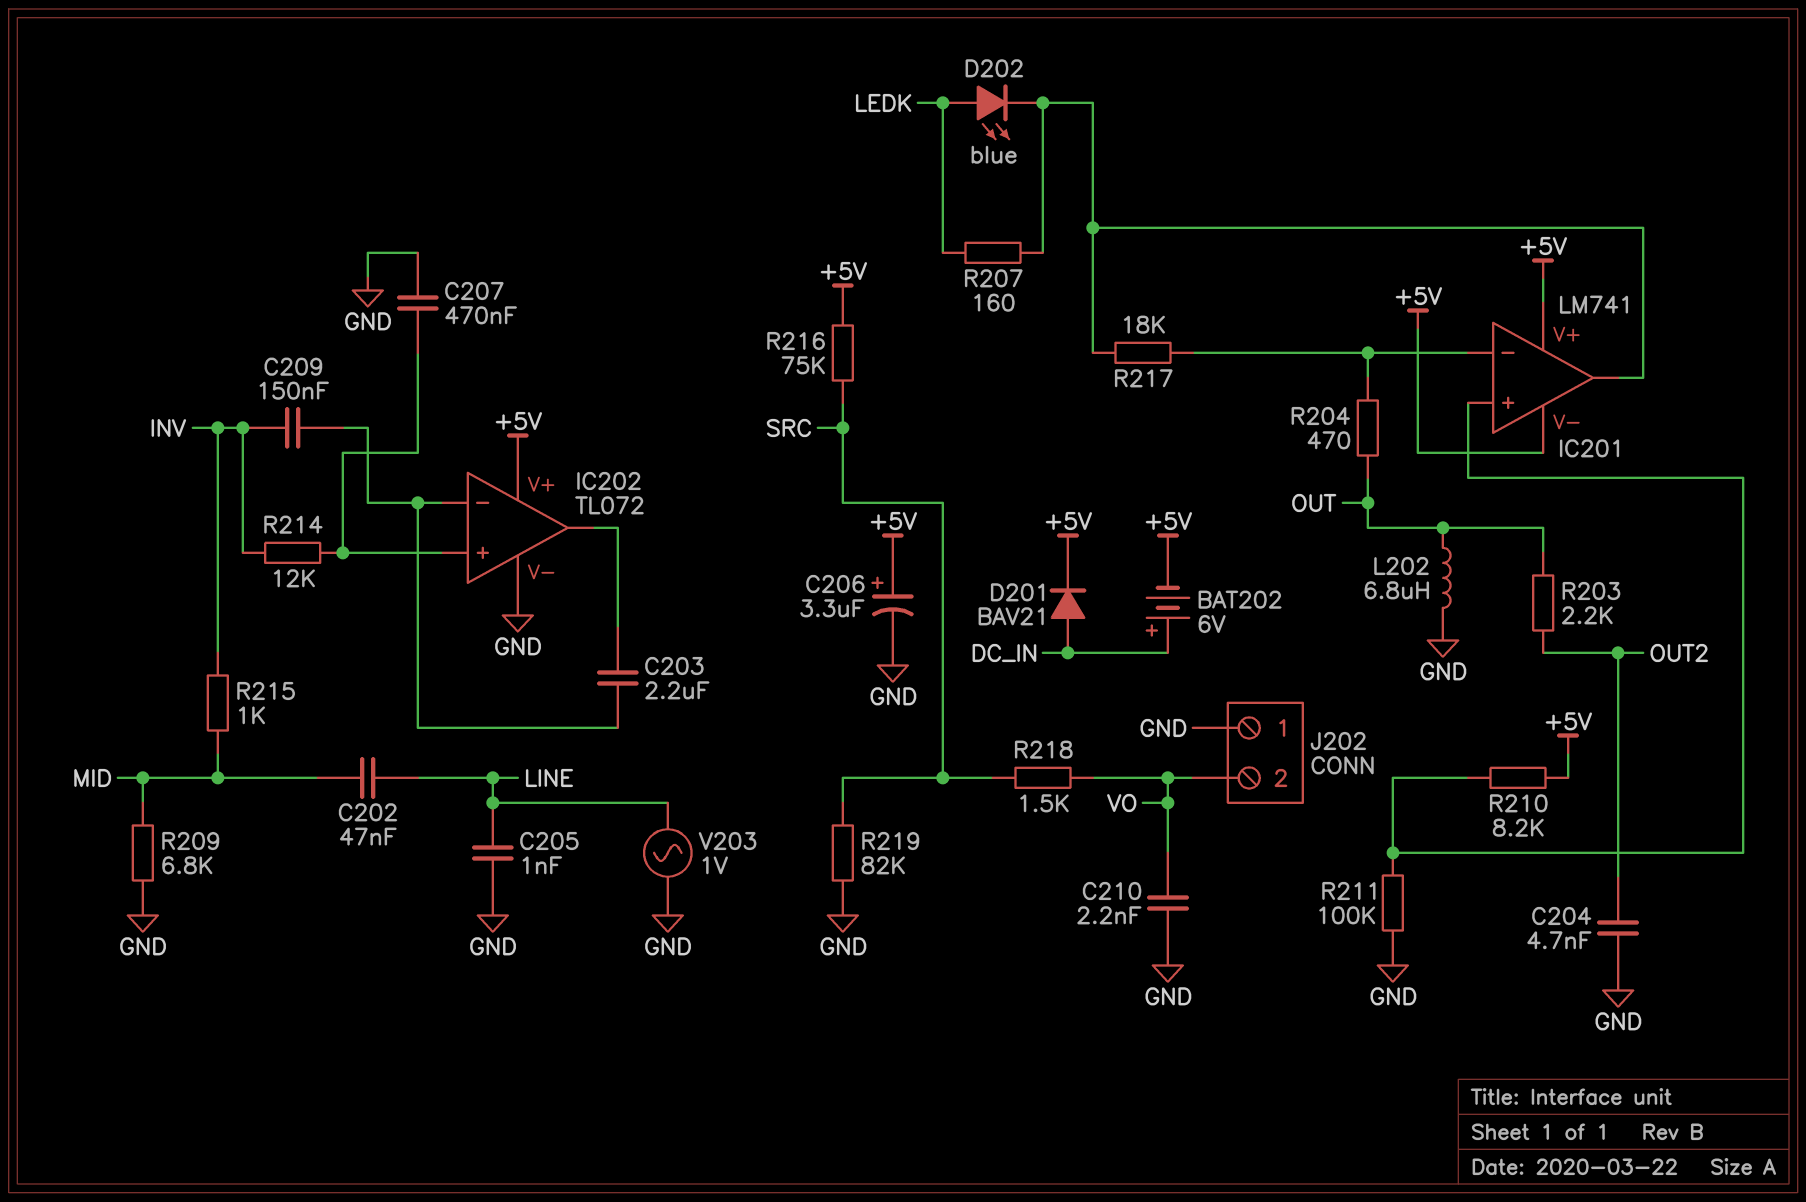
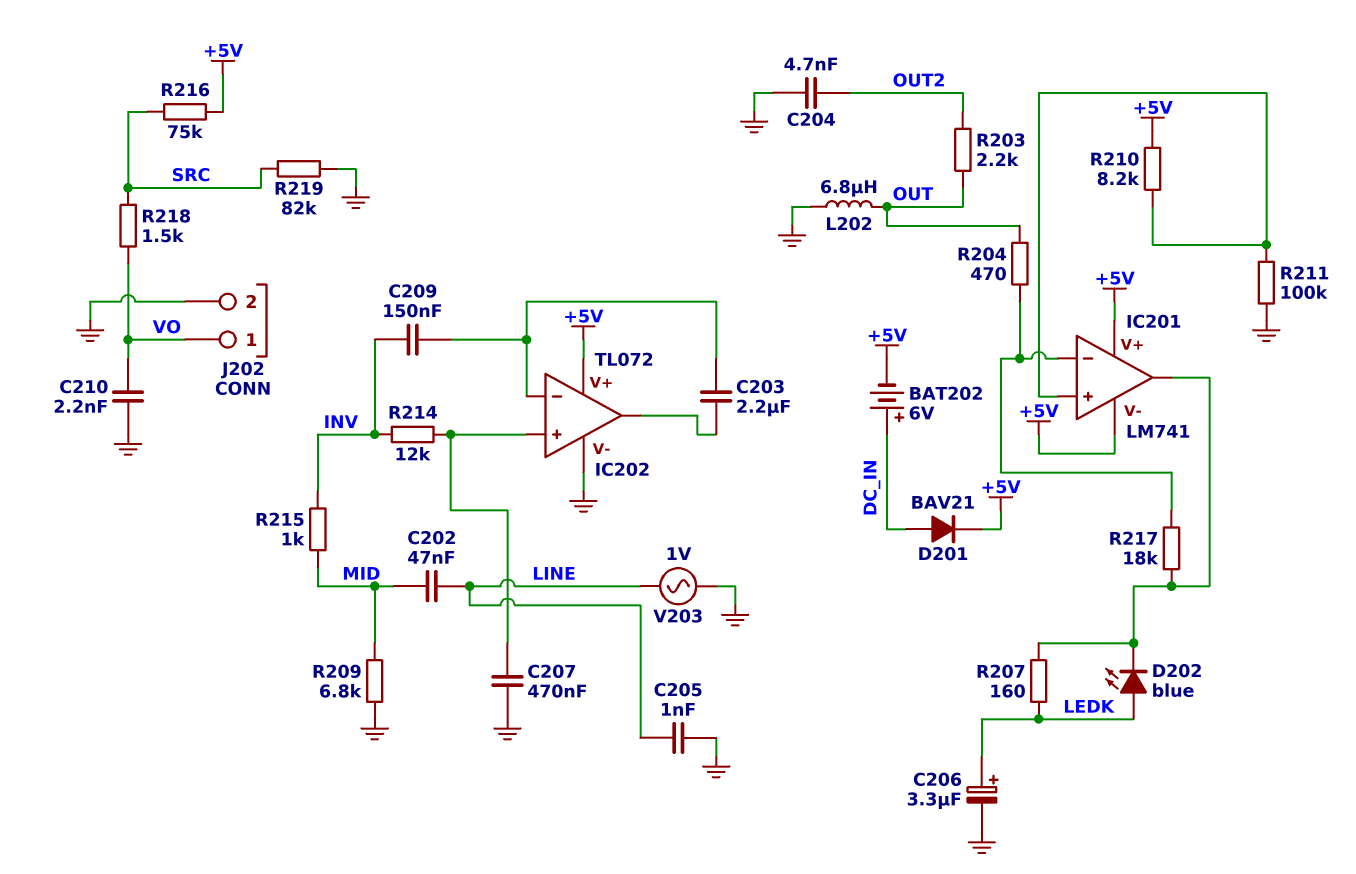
C206: 3.3uF (plus +5V, minus GND) -> 3.3uF (plus LEDK, minus GND)
J202 pin 1: GND -> VO
J202 pin 2: VO -> GND

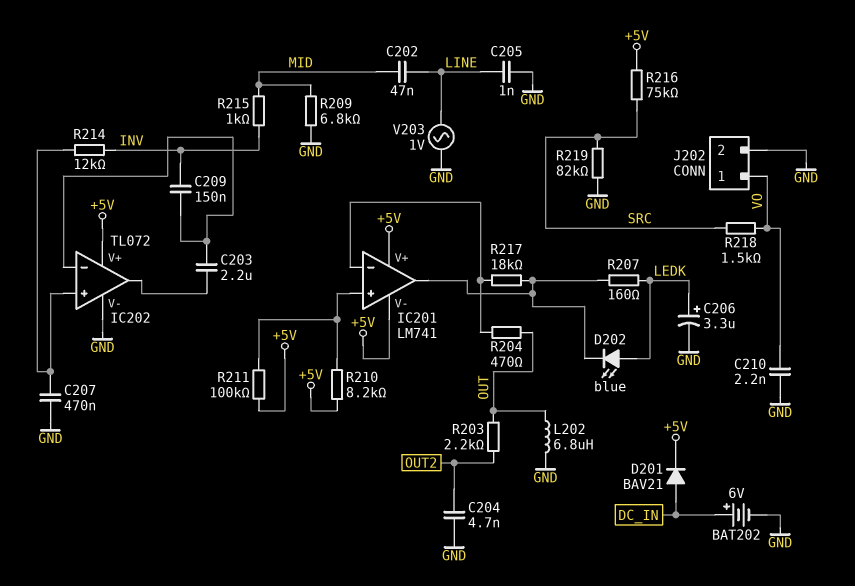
BAT202: 6V (plus DC_IN, minus +5V) -> 6V (plus DC_IN, minus GND)
R211: 100k (GND, IC201/in+) -> 100k (+5V, IC201/in+)

